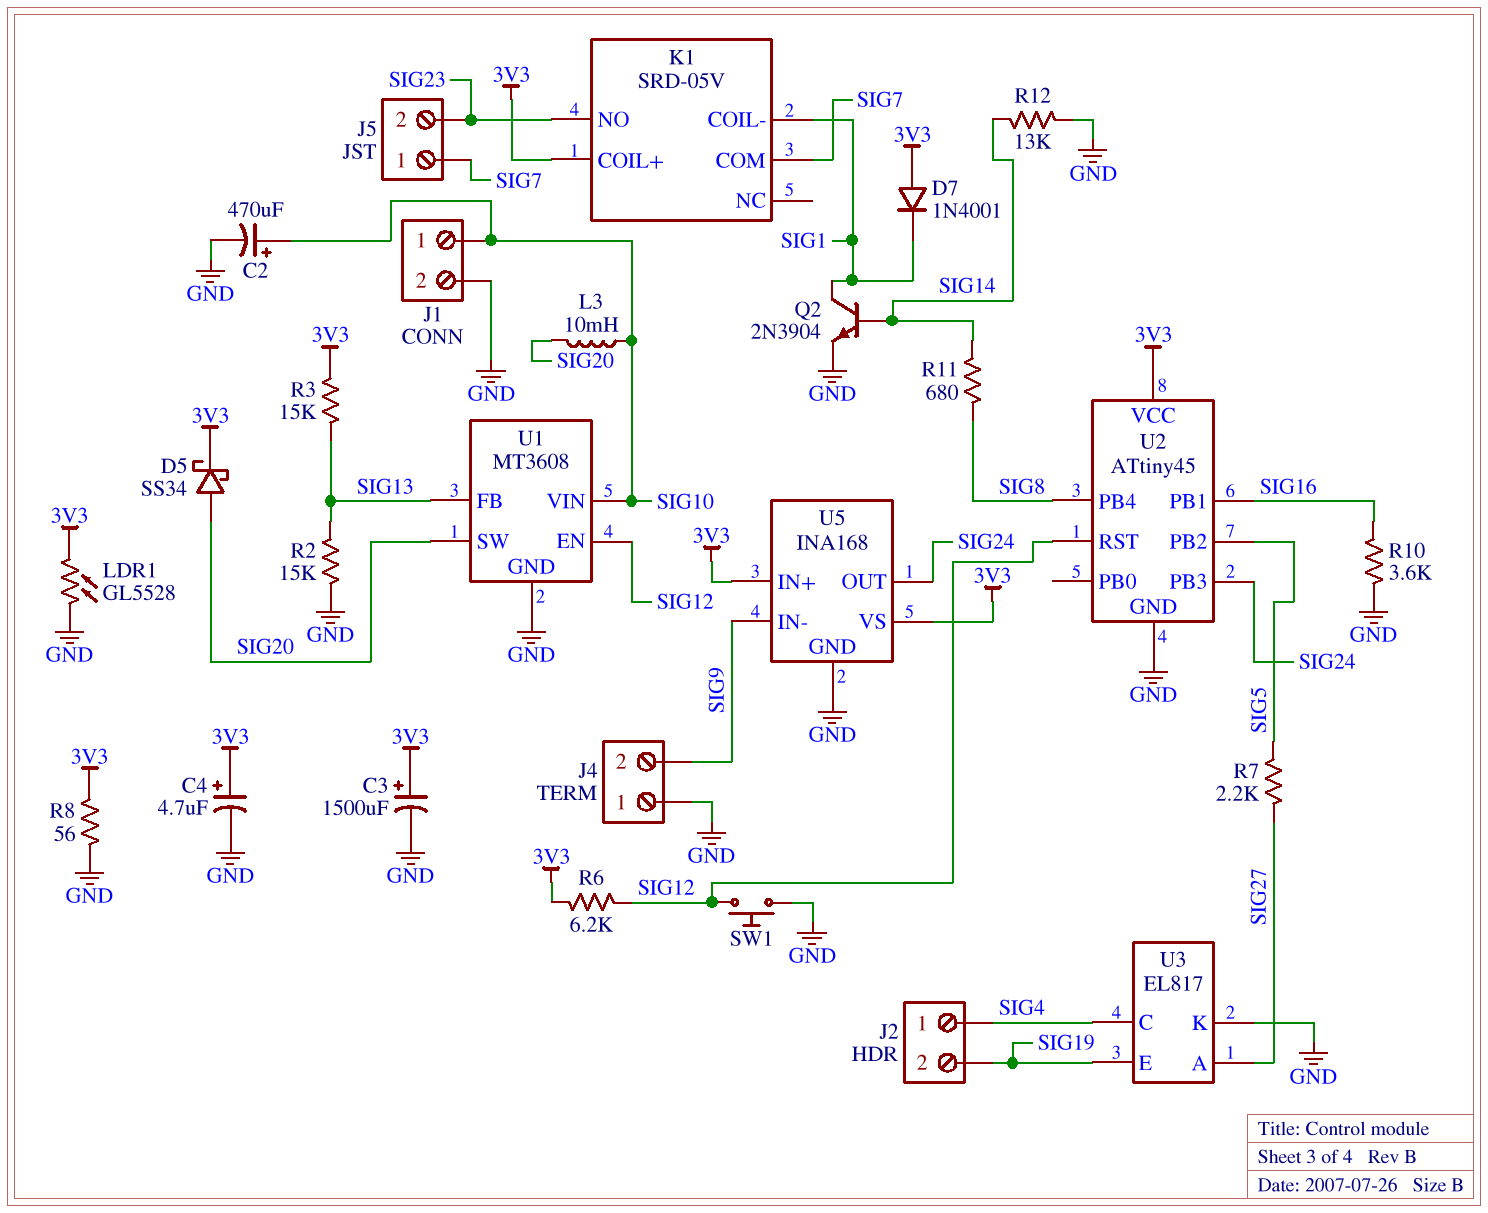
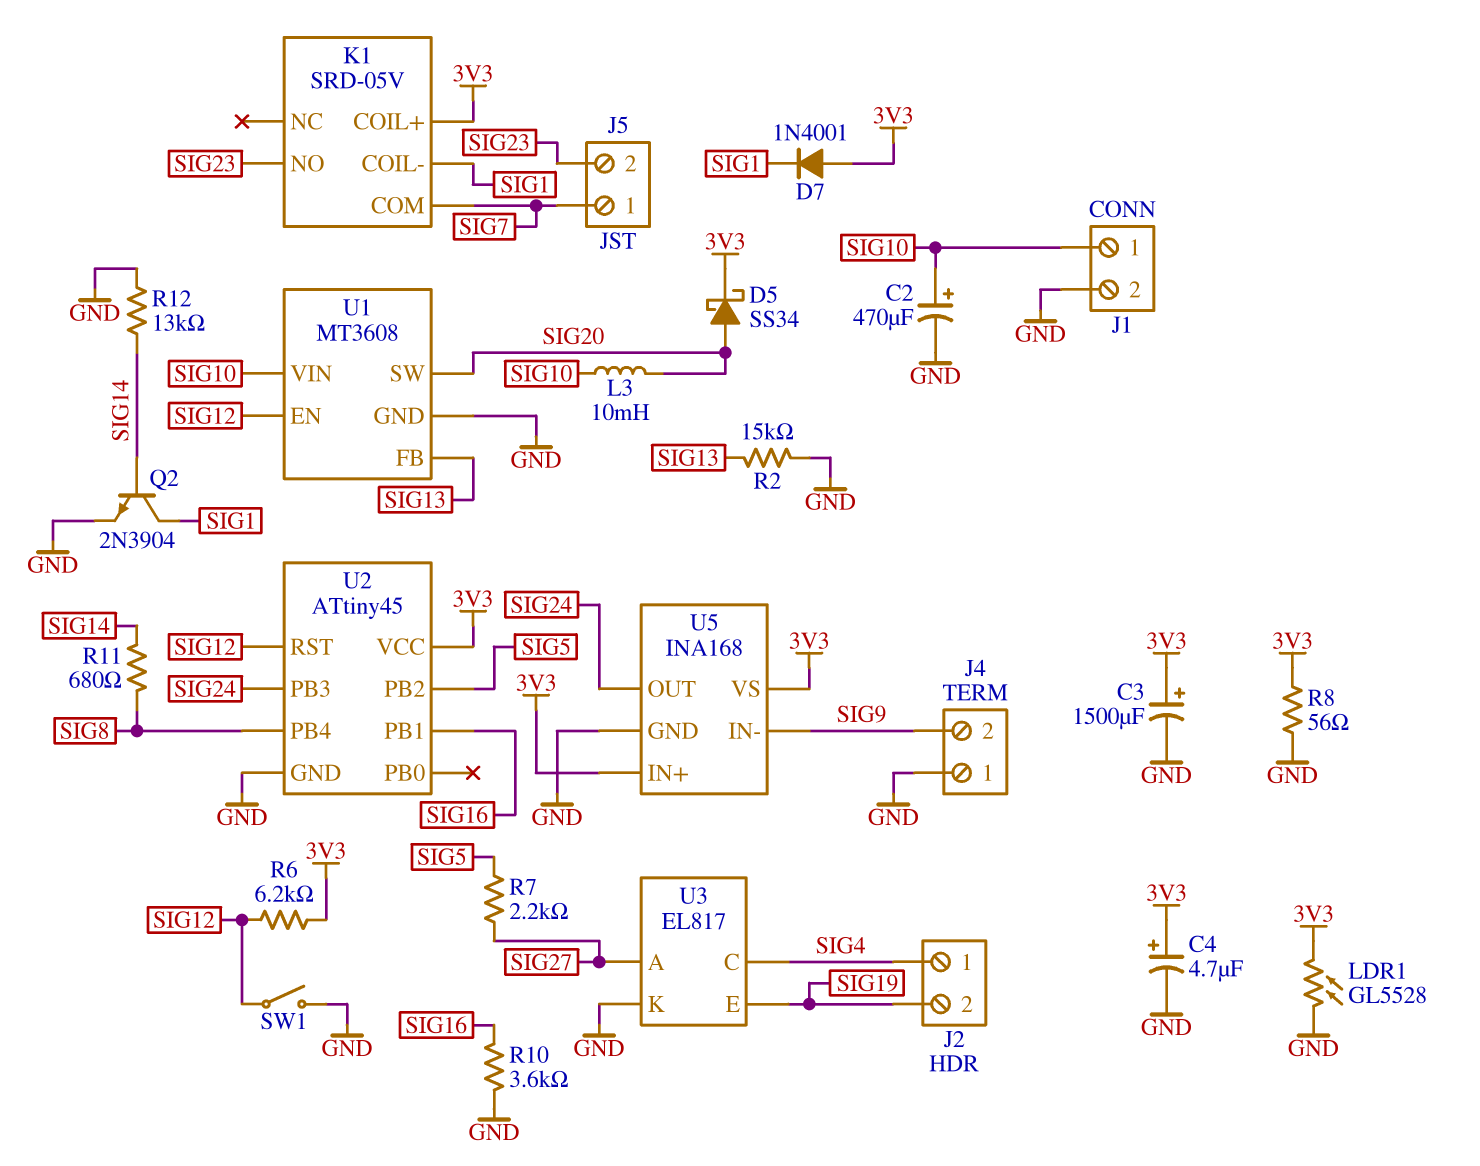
R3: 15k (3V3, SIG13) -> none
SW1: button (GND, SIG12) -> switch (GND, SIG12)

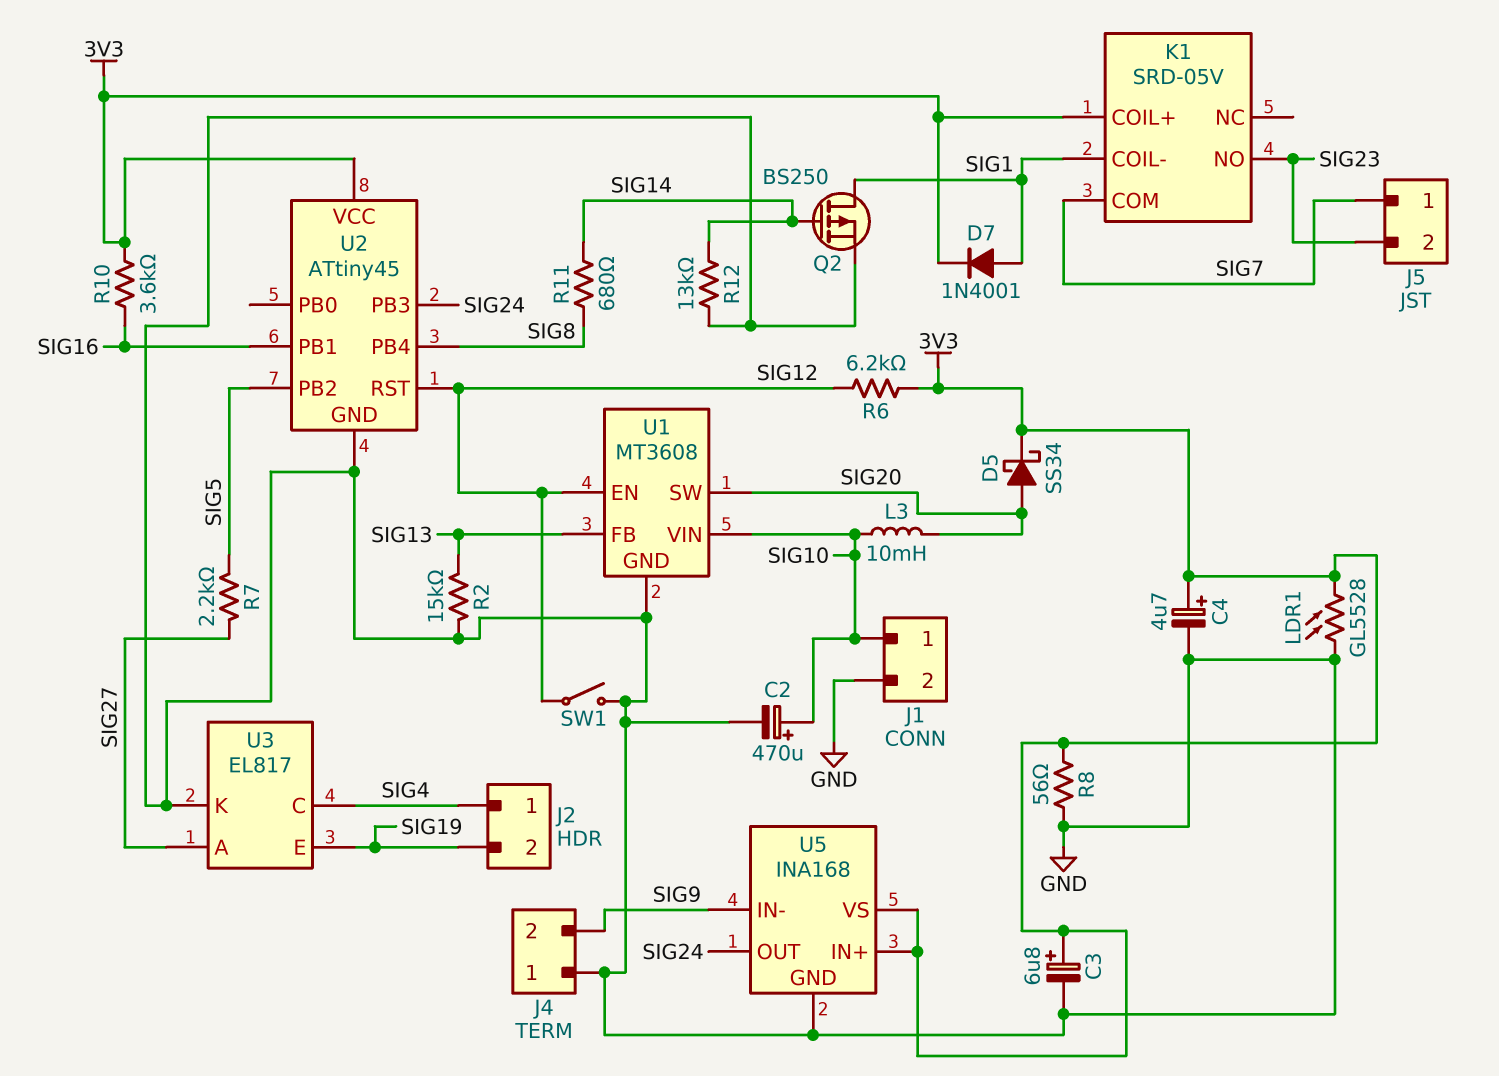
C3: 1500uF (plus 3V3, minus GND) -> 6.8uF (plus 3V3, minus GND)
D7: diode 1N4001 (A 3V3, K SIG1) -> diode 1N4001 (A SIG1, K 3V3)
Q2: NPN 2N3904 (B SIG14, C SIG1, E GND) -> PMOS BS250 (G SIG14, D SIG1, S GND)
R10: 3.6k (GND, SIG16) -> 3.6k (3V3, SIG16)

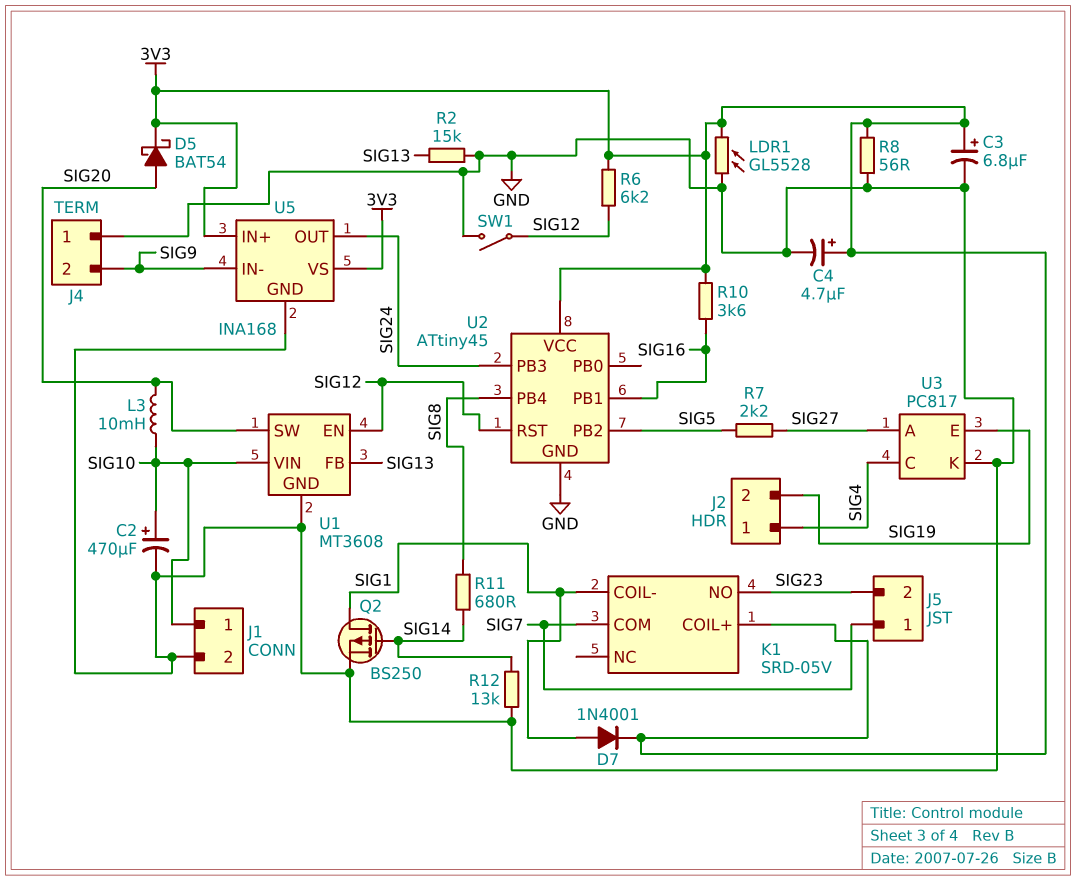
D5: schottky SS34 (A SIG20, K 3V3) -> schottky BAT54 (A SIG20, K 3V3)
U3: EL817 -> PC817

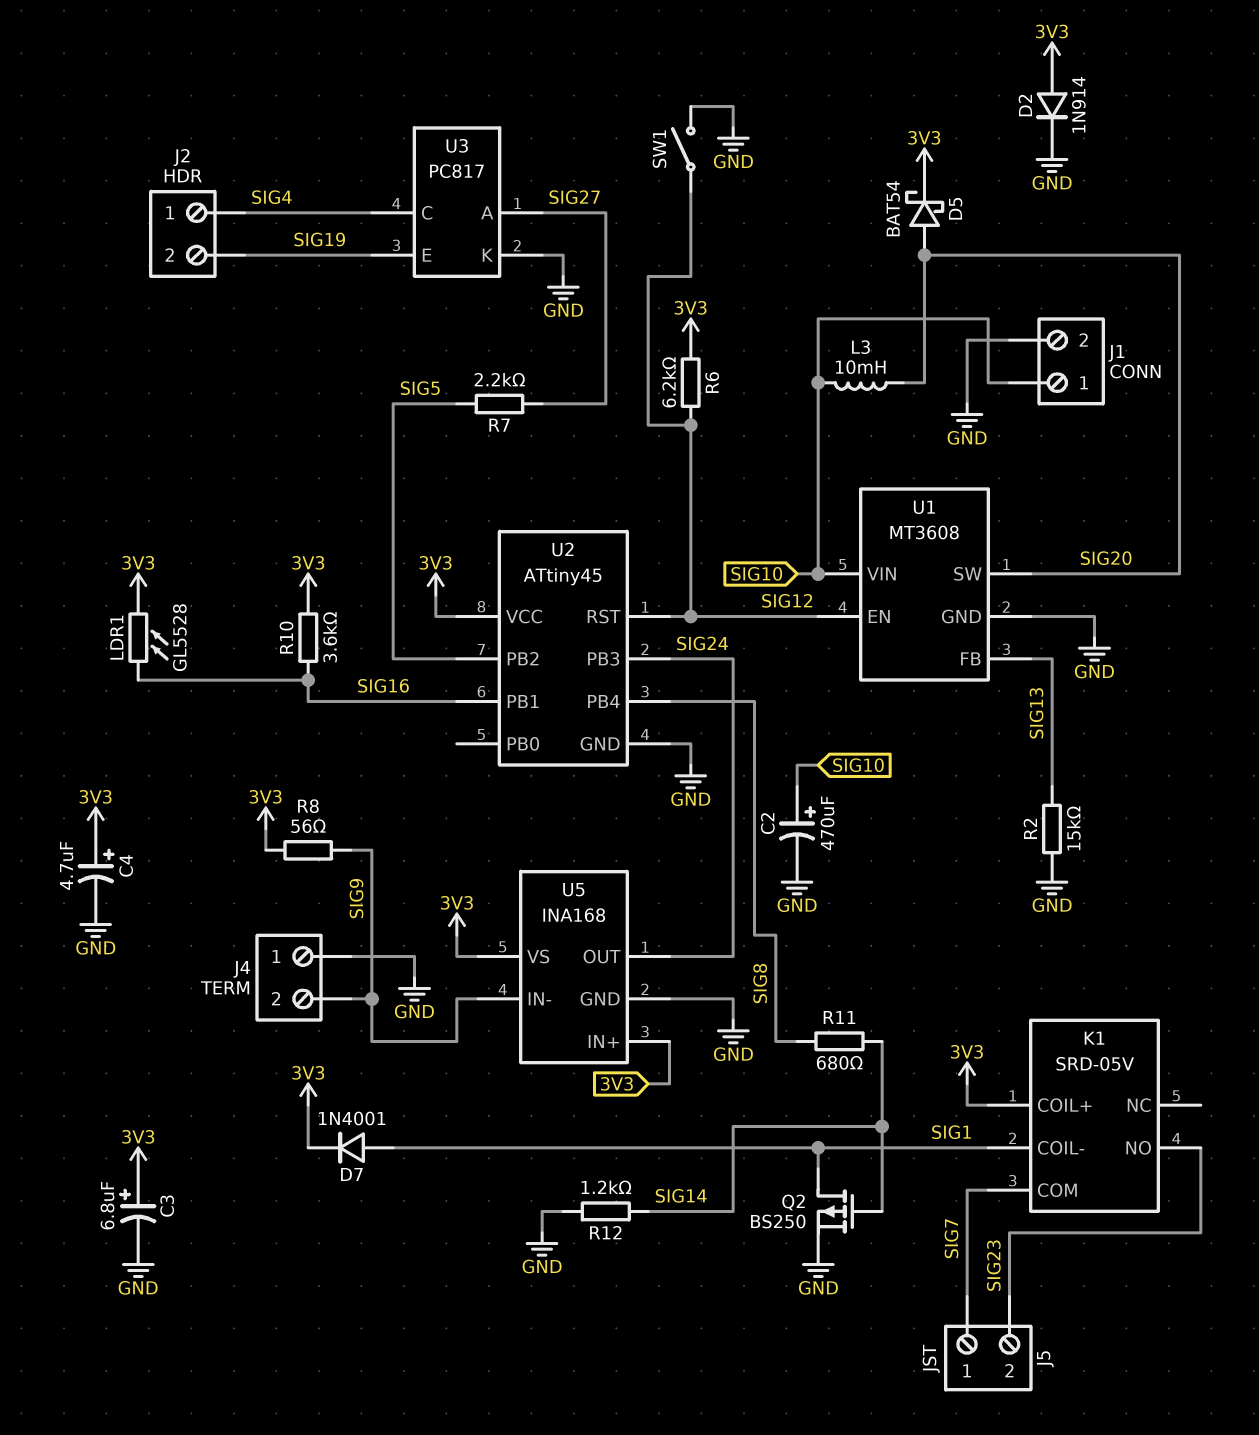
D2: none -> diode 1N914 (A 3V3, K GND)
LDR1: GL5528 (3V3, GND) -> GL5528 (3V3, SIG16)
R8: 56 (3V3, GND) -> 56 (3V3, SIG9)
R12: 13k (GND, SIG14) -> 1.2k (GND, SIG14)

